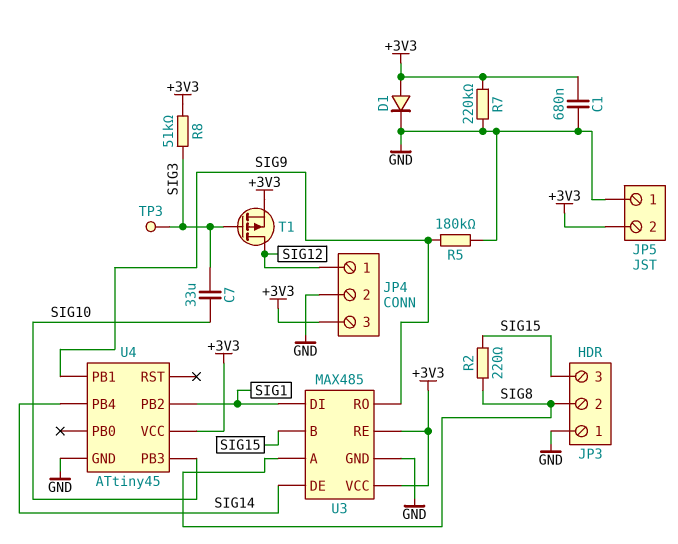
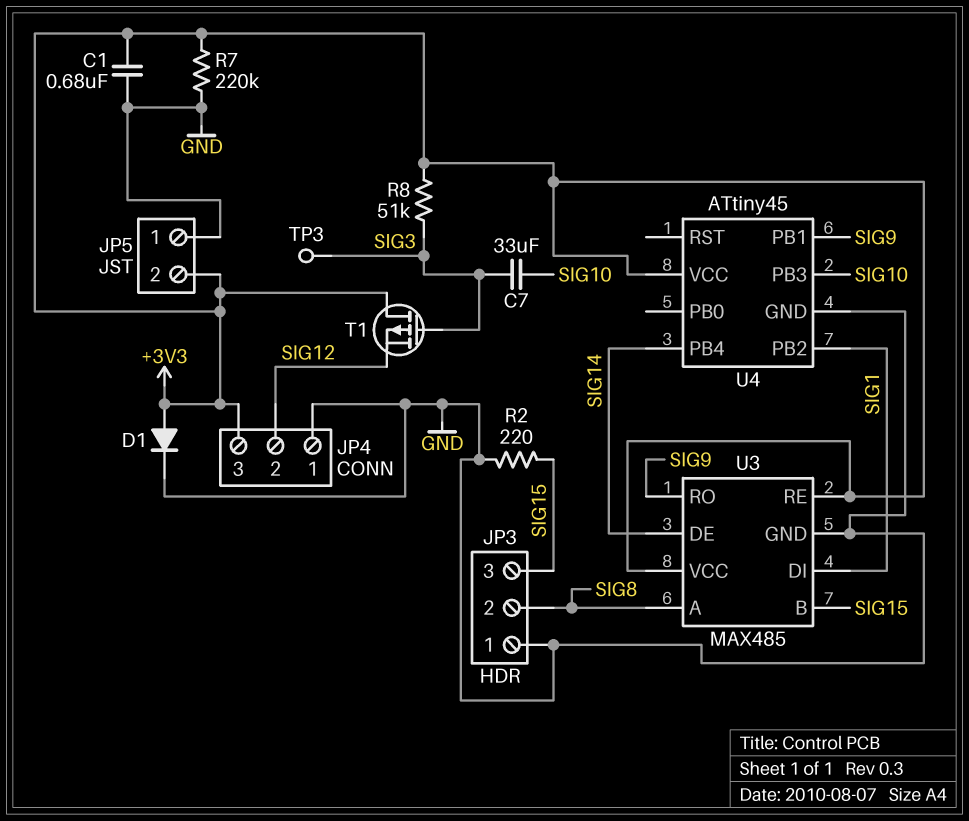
JP4 pin 1: SIG12 -> GND
JP4 pin 2: GND -> SIG12
R2: 220 (SIG8, SIG15) -> 220 (GND, SIG15)
R5: 180k (GND, SIG9) -> none
T1: PMOS (G SIG3, D SIG12, S +3V3) -> PMOS (G SIG3, D +3V3, S SIG12)

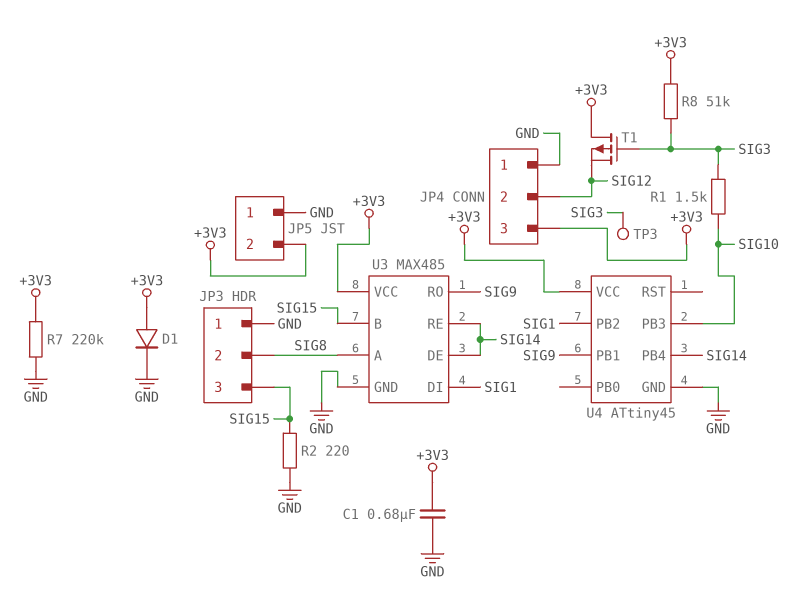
C7: 33uF (SIG3, SIG10) -> none
R1: none -> 1.5k (SIG3, SIG10)
U3 pin RE: +3V3 -> SIG14

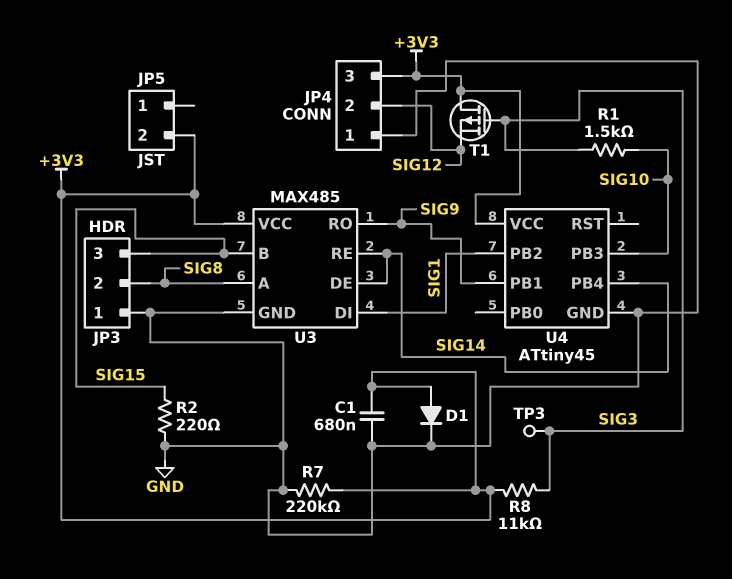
JP5 pin 1: GND -> none
R8: 51k (+3V3, SIG3) -> 11k (+3V3, SIG3)

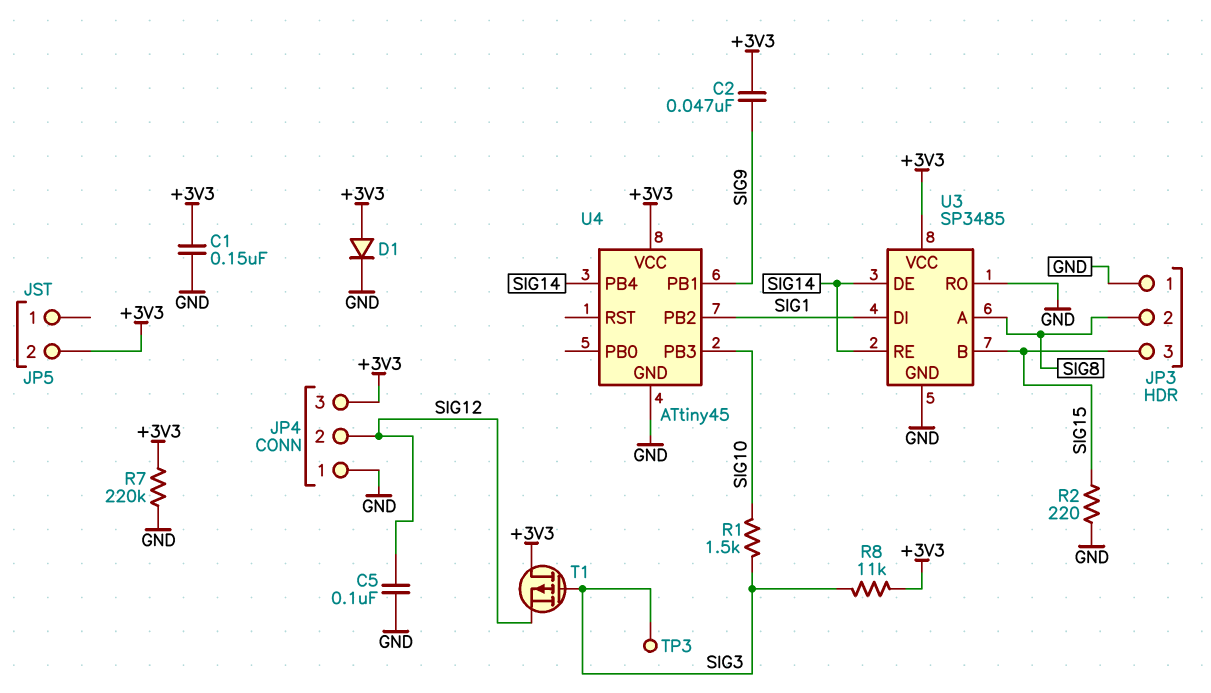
C1: 680nF (+3V3, GND) -> 150nF (+3V3, GND)
C2: none -> 47nF (+3V3, SIG9)
C5: none -> 100nF (GND, SIG12)
U3: MAX485 -> SP3485
U3 pin RO: SIG9 -> GND

